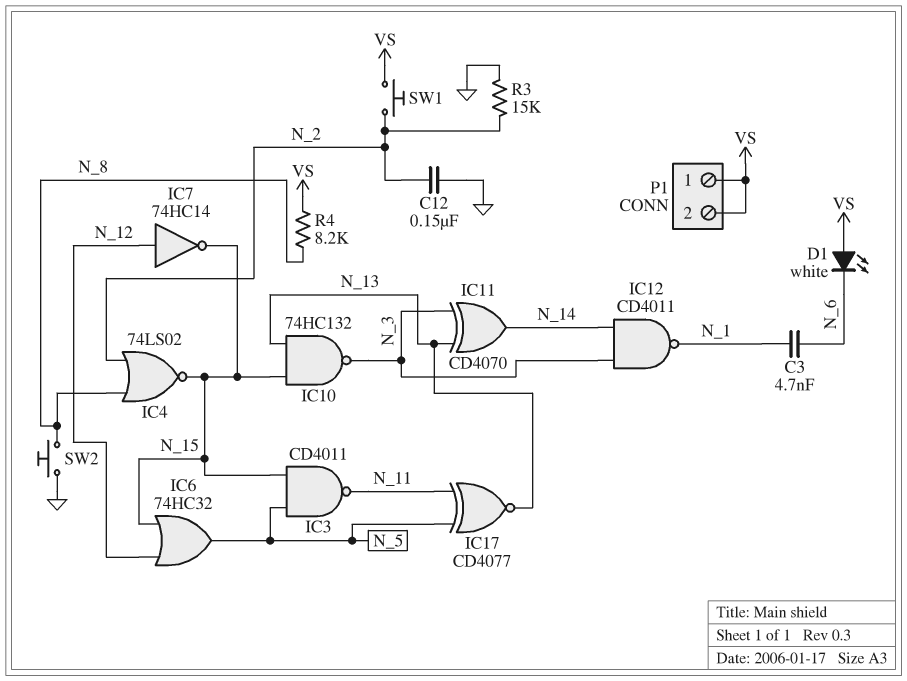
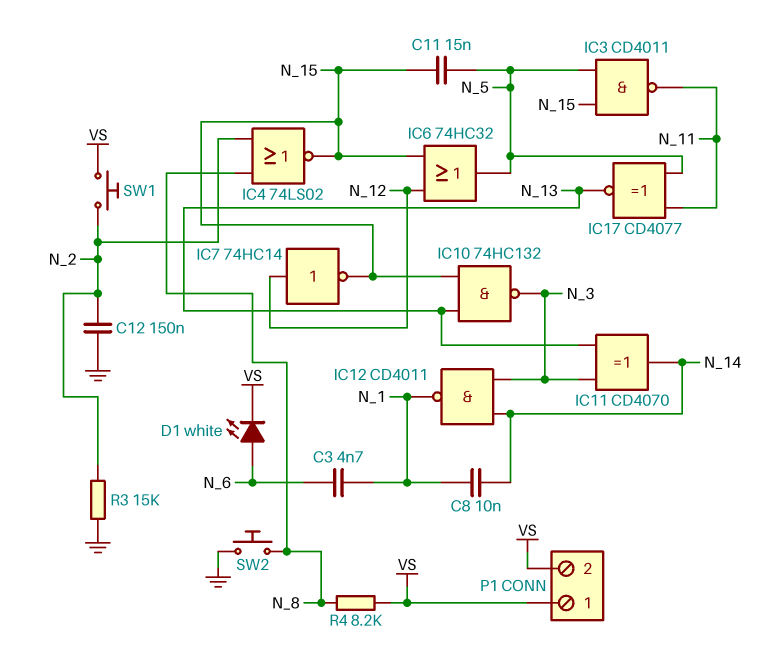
C8: none -> 10nF (N_1, N_14)
C11: none -> 15nF (N_5, N_15)
D1: LED white (A VS, K N_6) -> LED white (A N_6, K VS)

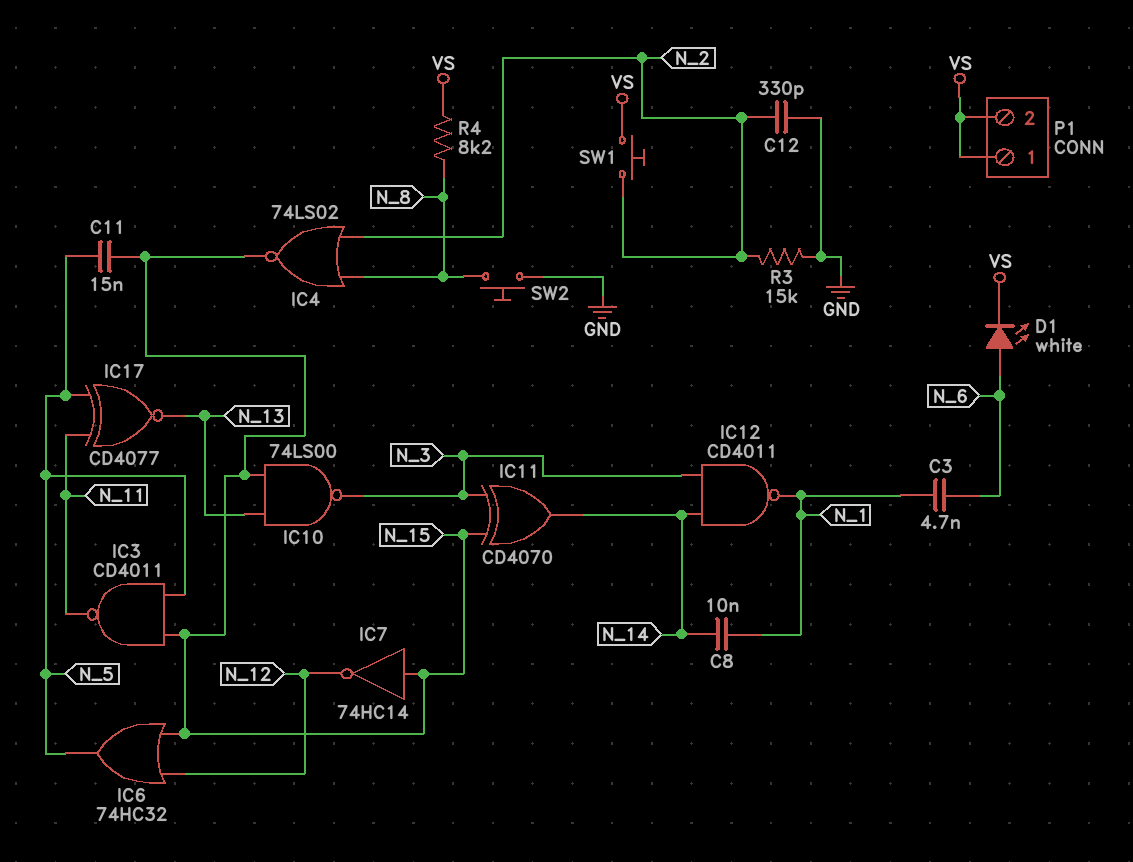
C12: 150nF (GND, N_2) -> 330pF (GND, N_2)
IC7: NOT 74HC14 (in N_12, out N_15) -> NOT 74HC14 (in N_15, out N_12)
IC10: NAND 74HC132 (in N_13, in N_15, out N_3) -> NAND 74LS00 (in N_13, in N_15, out N_3)
IC11: XOR CD4070 (in N_3, in N_13, out N_14) -> XOR CD4070 (in N_3, in N_15, out N_14)

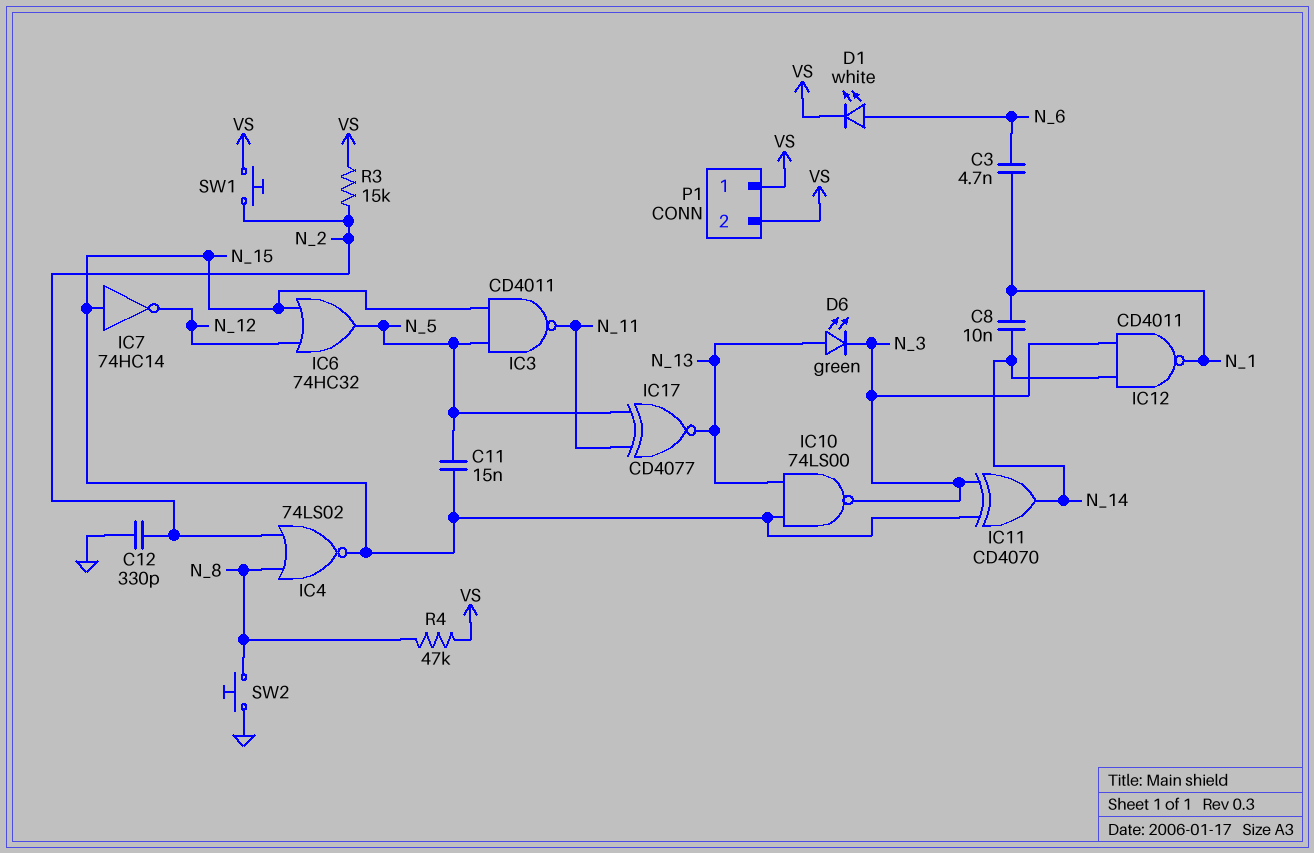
D6: none -> LED green (A N_13, K N_3)
R3: 15k (GND, N_2) -> 15k (N_2, VS)
R4: 8.2k (N_8, VS) -> 47k (N_8, VS)

